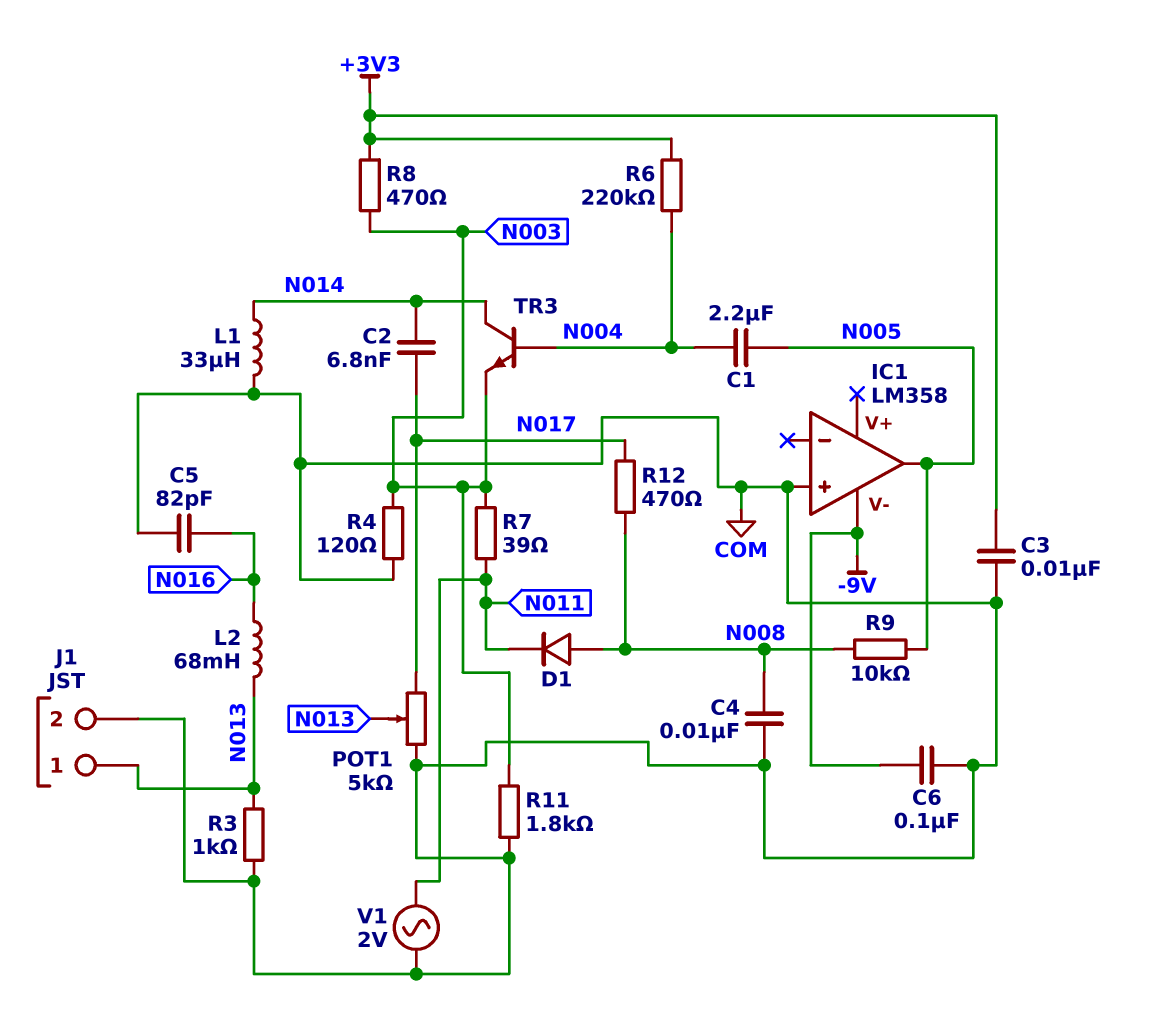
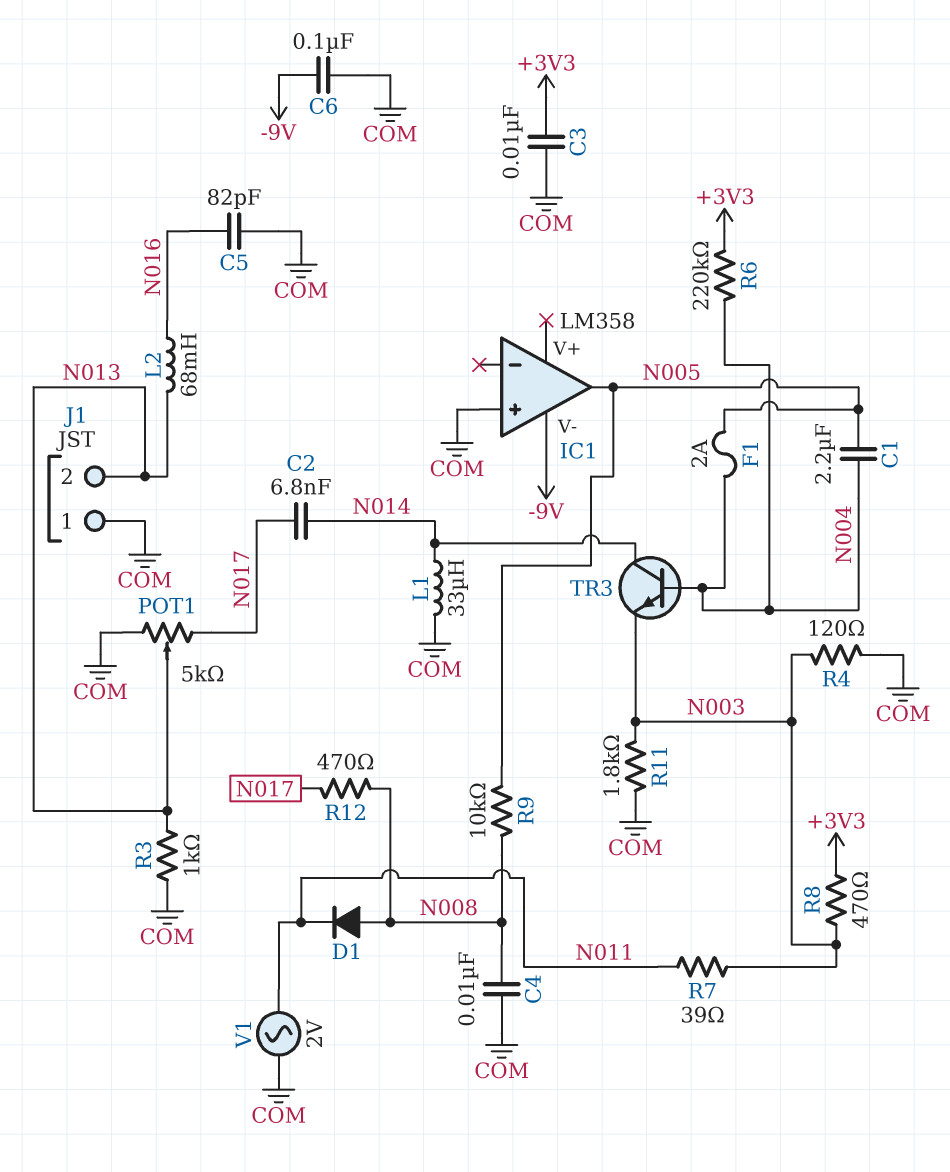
F1: none -> 2A (N004, N005)
J1 pin 1: N013 -> COM
J1 pin 2: COM -> N013

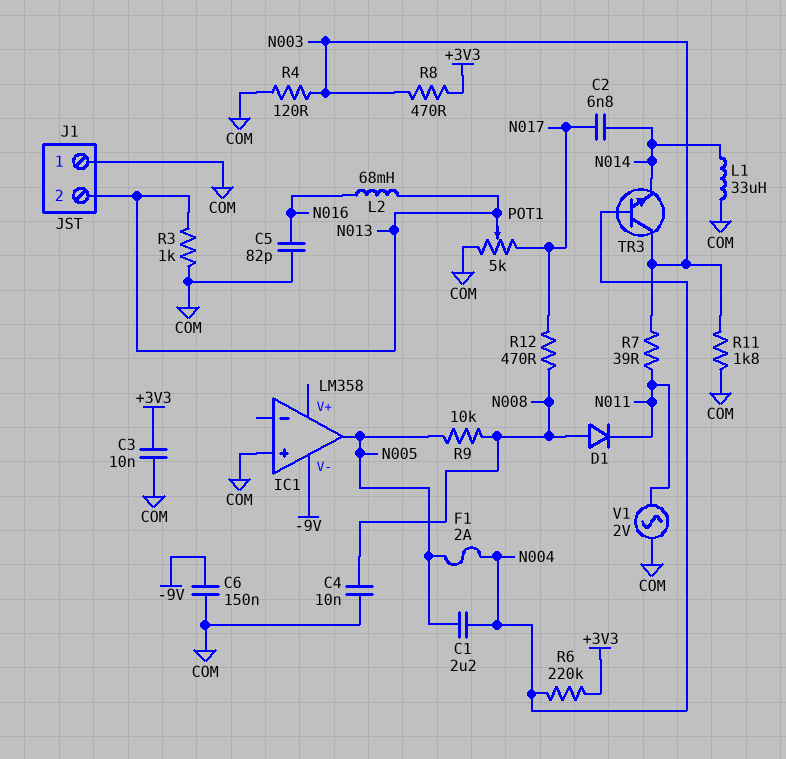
C6: 100nF (-9V, COM) -> 150nF (-9V, COM)
TR3: NPN (B N004, C N014, E N003) -> NPN (B N004, C N003, E N014)

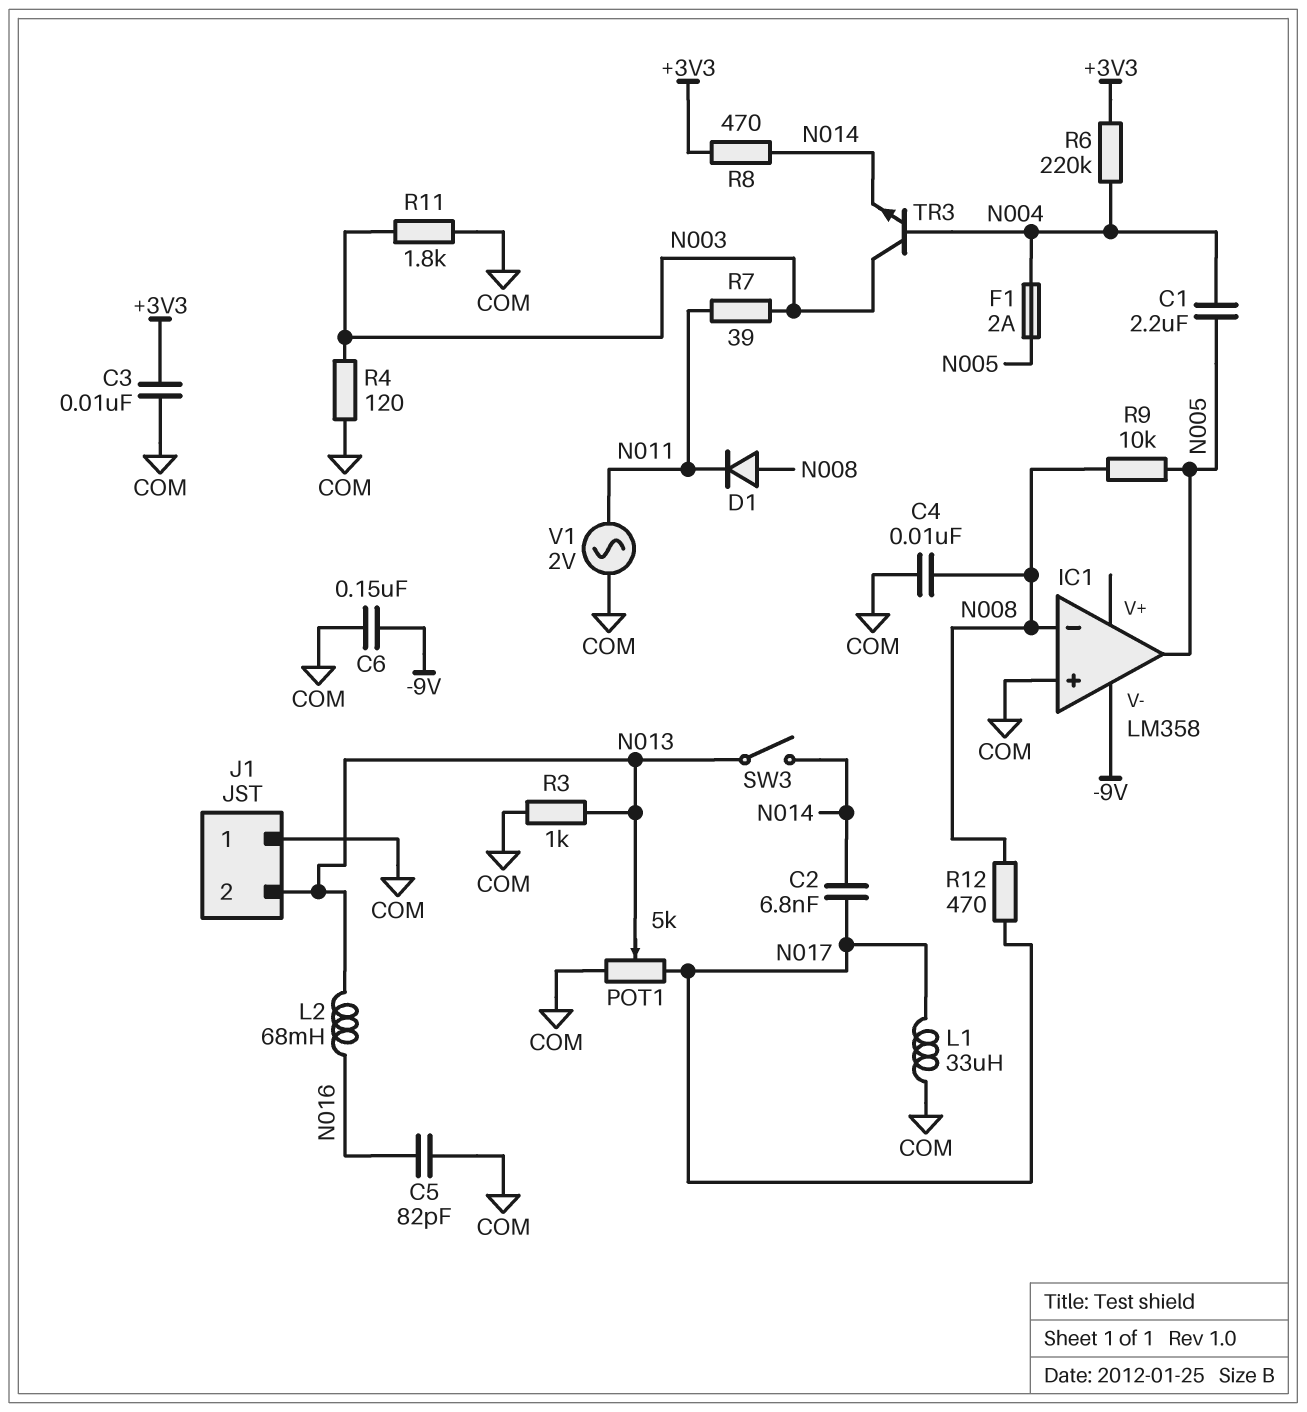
IC1 pin in-: none -> N008
L1: 33uH (COM, N014) -> 33uH (COM, N017)
R8: 470 (+3V3, N003) -> 470 (+3V3, N014)
SW3: none -> switch (N013, N014)

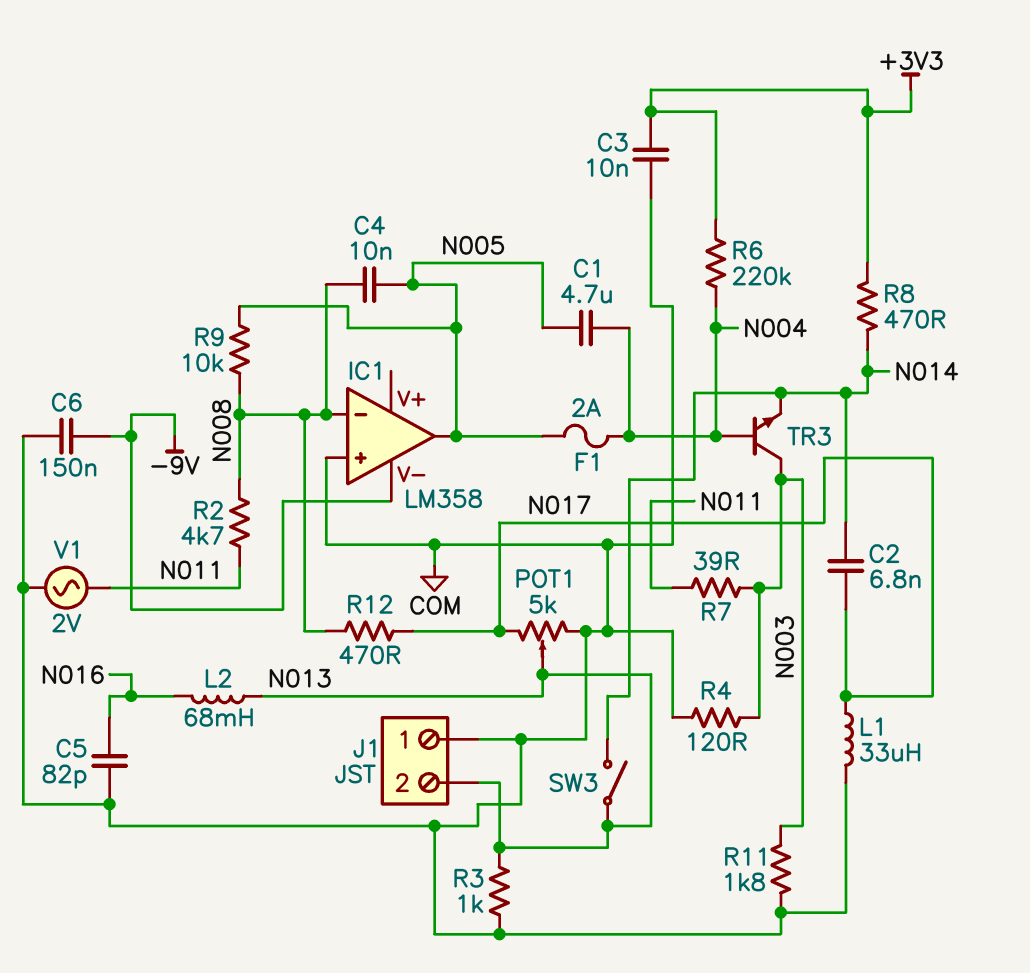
C1: 2.2uF (N004, N005) -> 4.7uF (N004, N005)
C4: 10nF (COM, N008) -> 10nF (N005, N008)
D1: diode (A N008, K N011) -> none
R2: none -> 4.7k (N008, N011)

